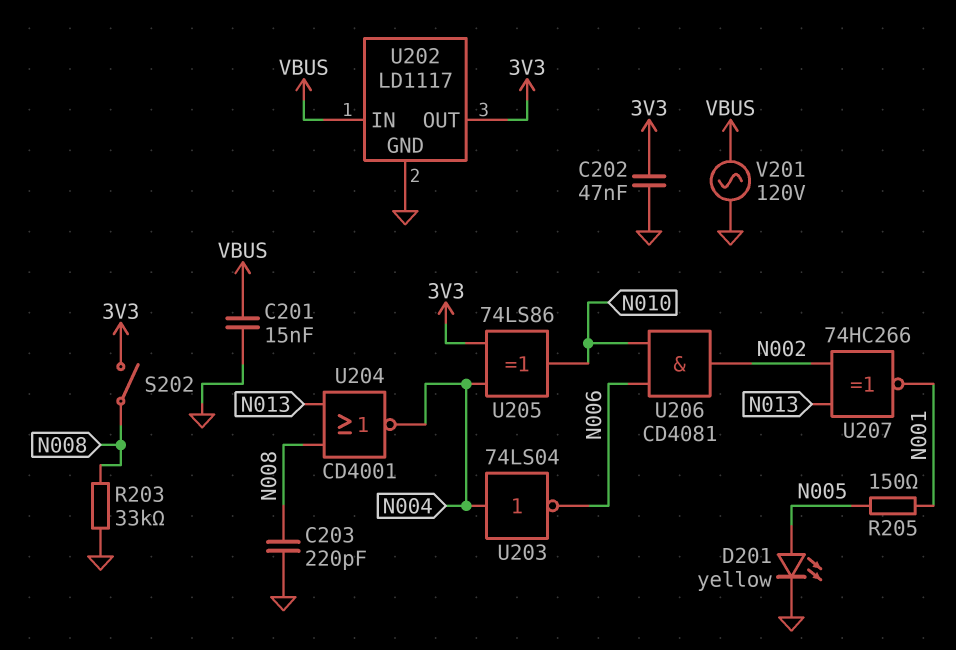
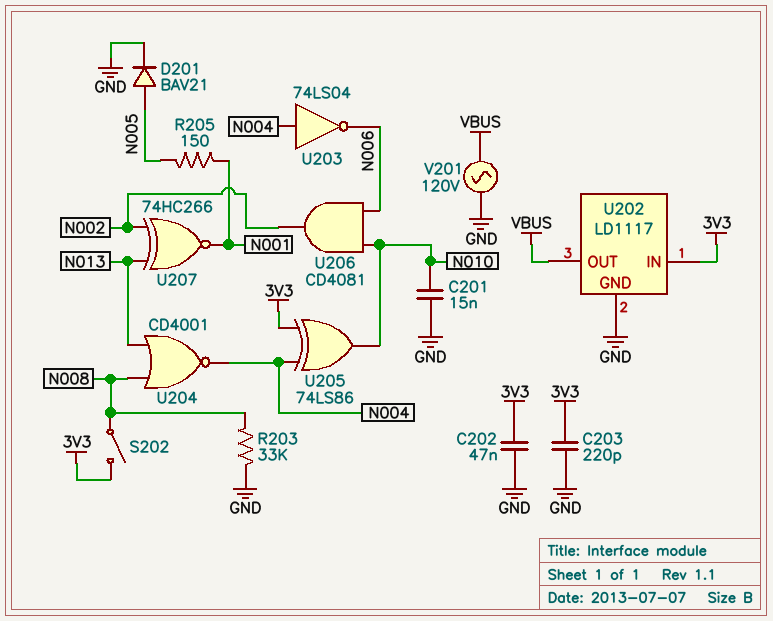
C201: 15nF (GND, VBUS) -> 15nF (GND, N010)
C203: 220pF (GND, N008) -> 220pF (3V3, GND)
D201: LED yellow (A N005, K GND) -> diode BAV21 (A N005, K GND)
U202 pin IN: VBUS -> 3V3
U202 pin OUT: 3V3 -> VBUS

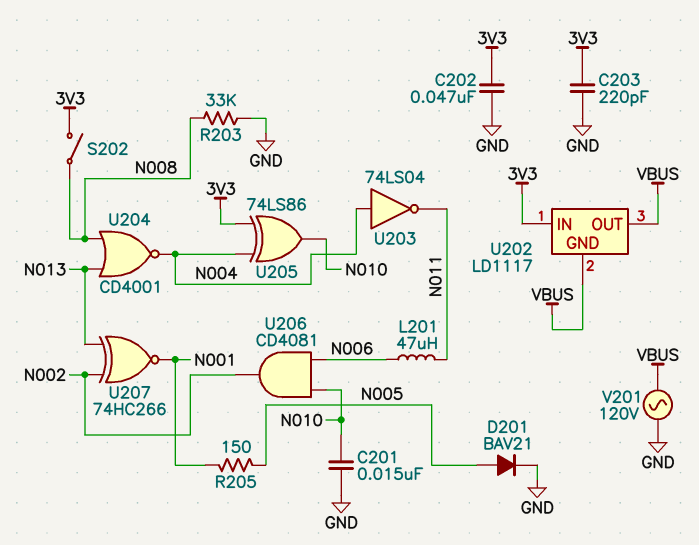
L201: none -> 47uH (N006, N011)
U202 pin GND: GND -> VBUS
U203: NOT 74LS04 (in N004, out N006) -> NOT 74LS04 (in N004, out N011)

